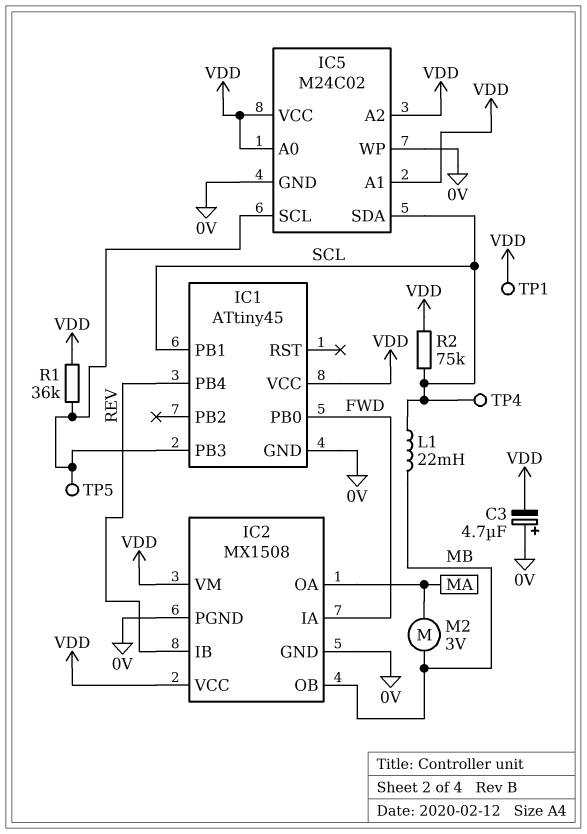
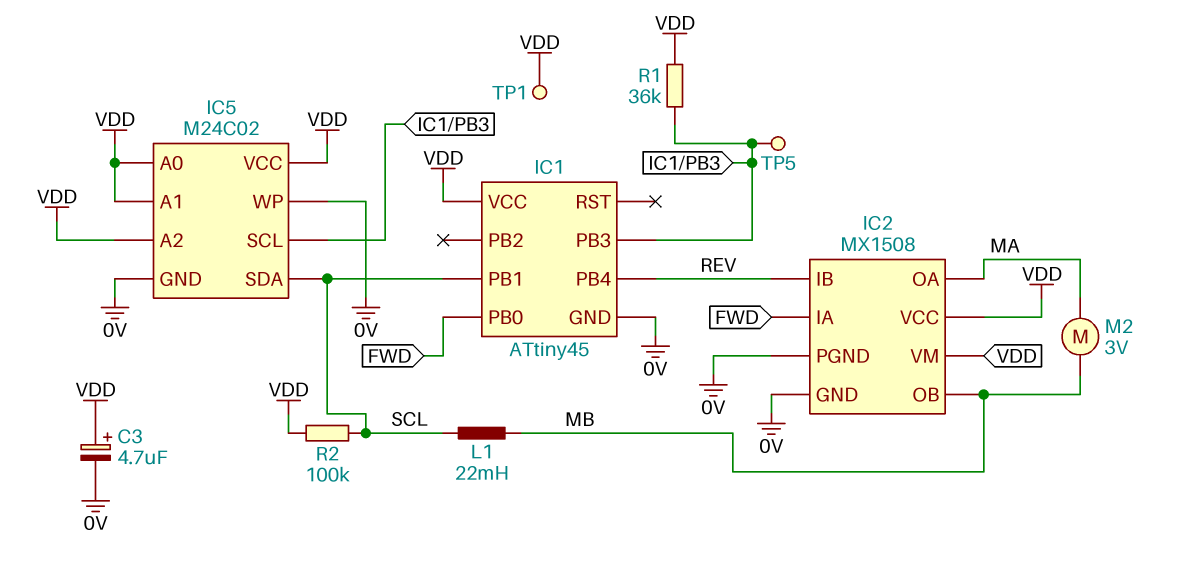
C3: 4.7uF (plus 0V, minus VDD) -> 4.7uF (plus VDD, minus 0V)
R2: 75k (SCL, VDD) -> 100k (SCL, VDD)
TP4: test point (SCL) -> none

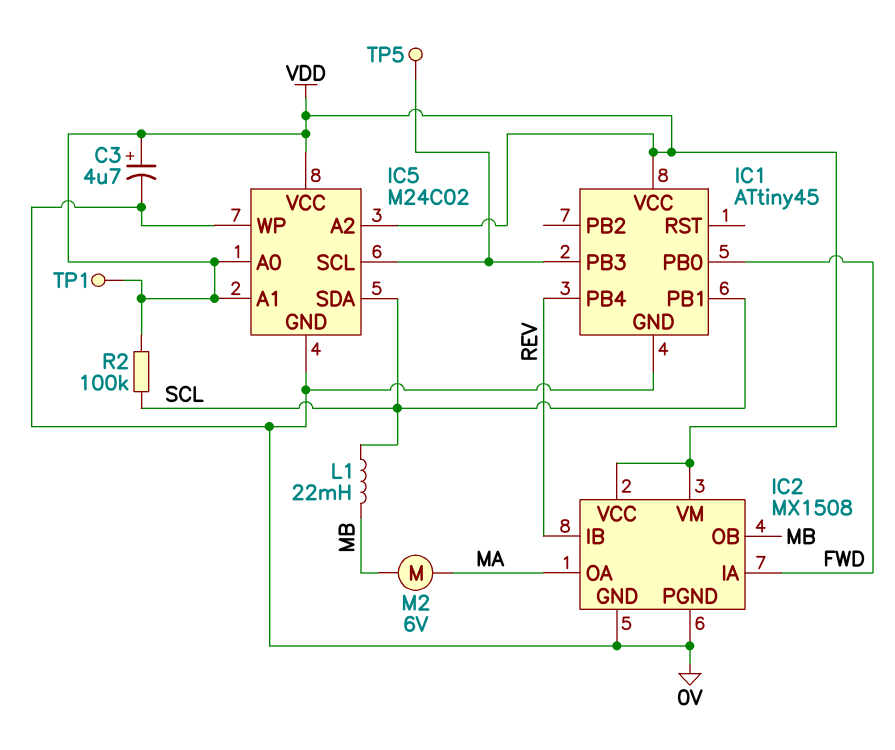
M2: motor 3V (MA, MB) -> motor 6V (MA, MB)
R1: 36k (IC1/PB3, VDD) -> none

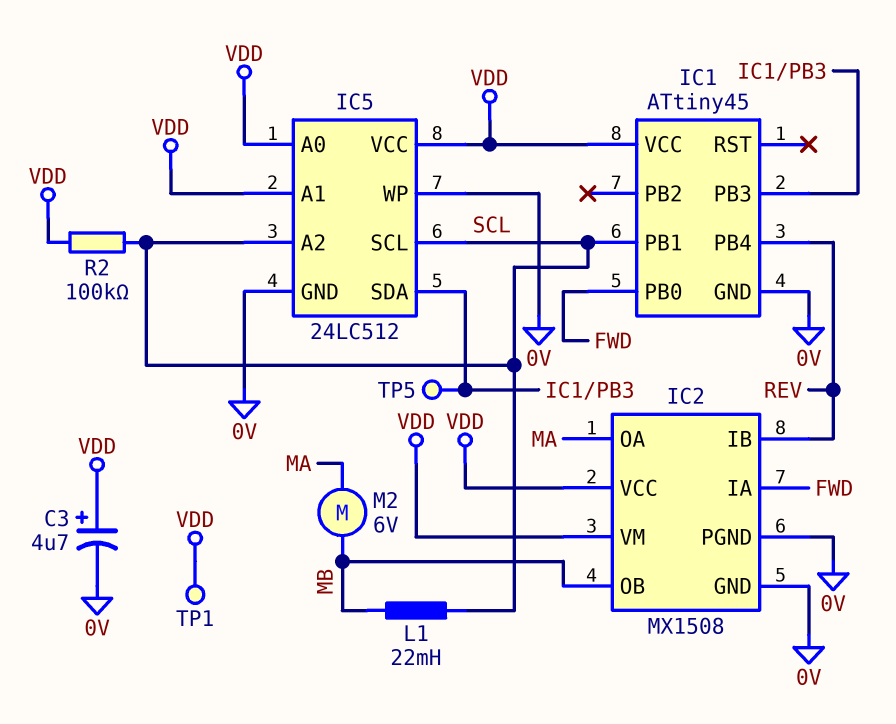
IC5: M24C02 -> 24LC512
IC5 pin A2: VDD -> SCL
IC5 pin SCL: IC1/PB3 -> SCL
IC5 pin SDA: SCL -> IC1/PB3

